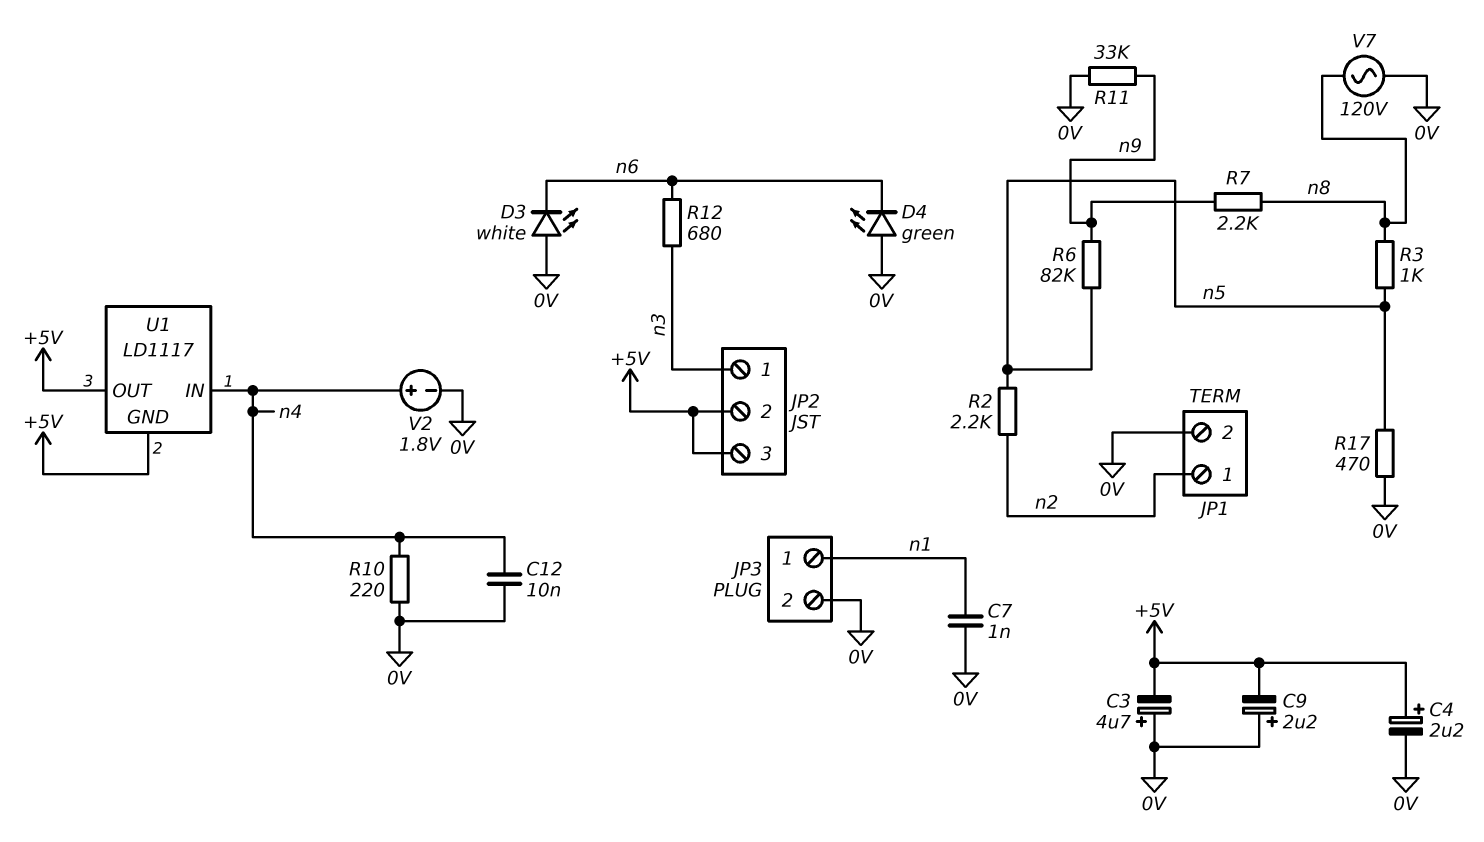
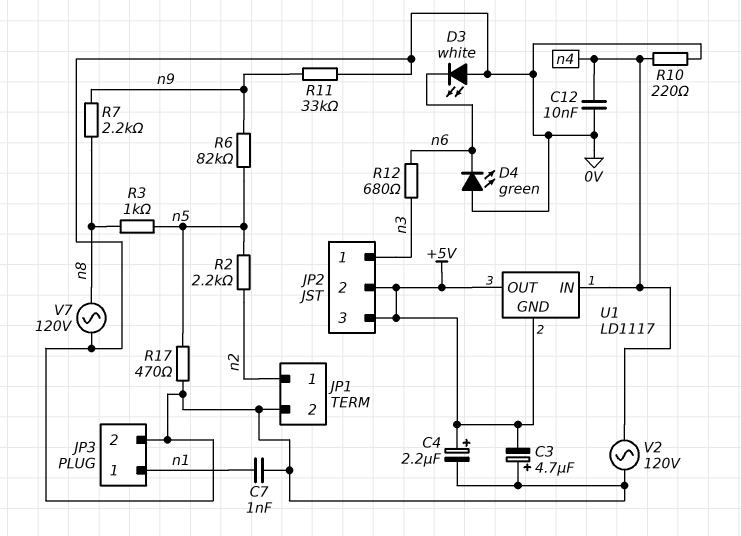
C9: 2.2uF (plus 0V, minus +5V) -> none
V2: 1.8V (plus n4, minus 0V) -> AC 120V (0V, n4)

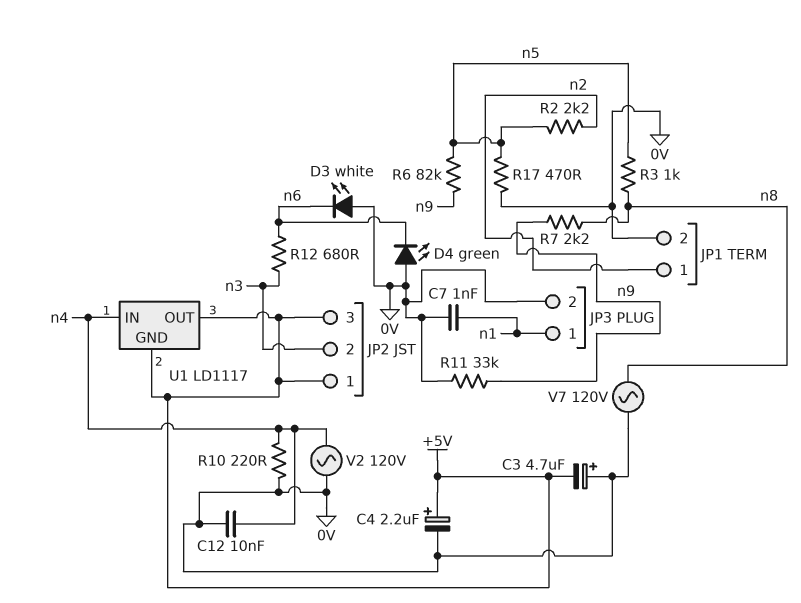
JP2 pin 1: n3 -> +5V
JP2 pin 2: +5V -> n3

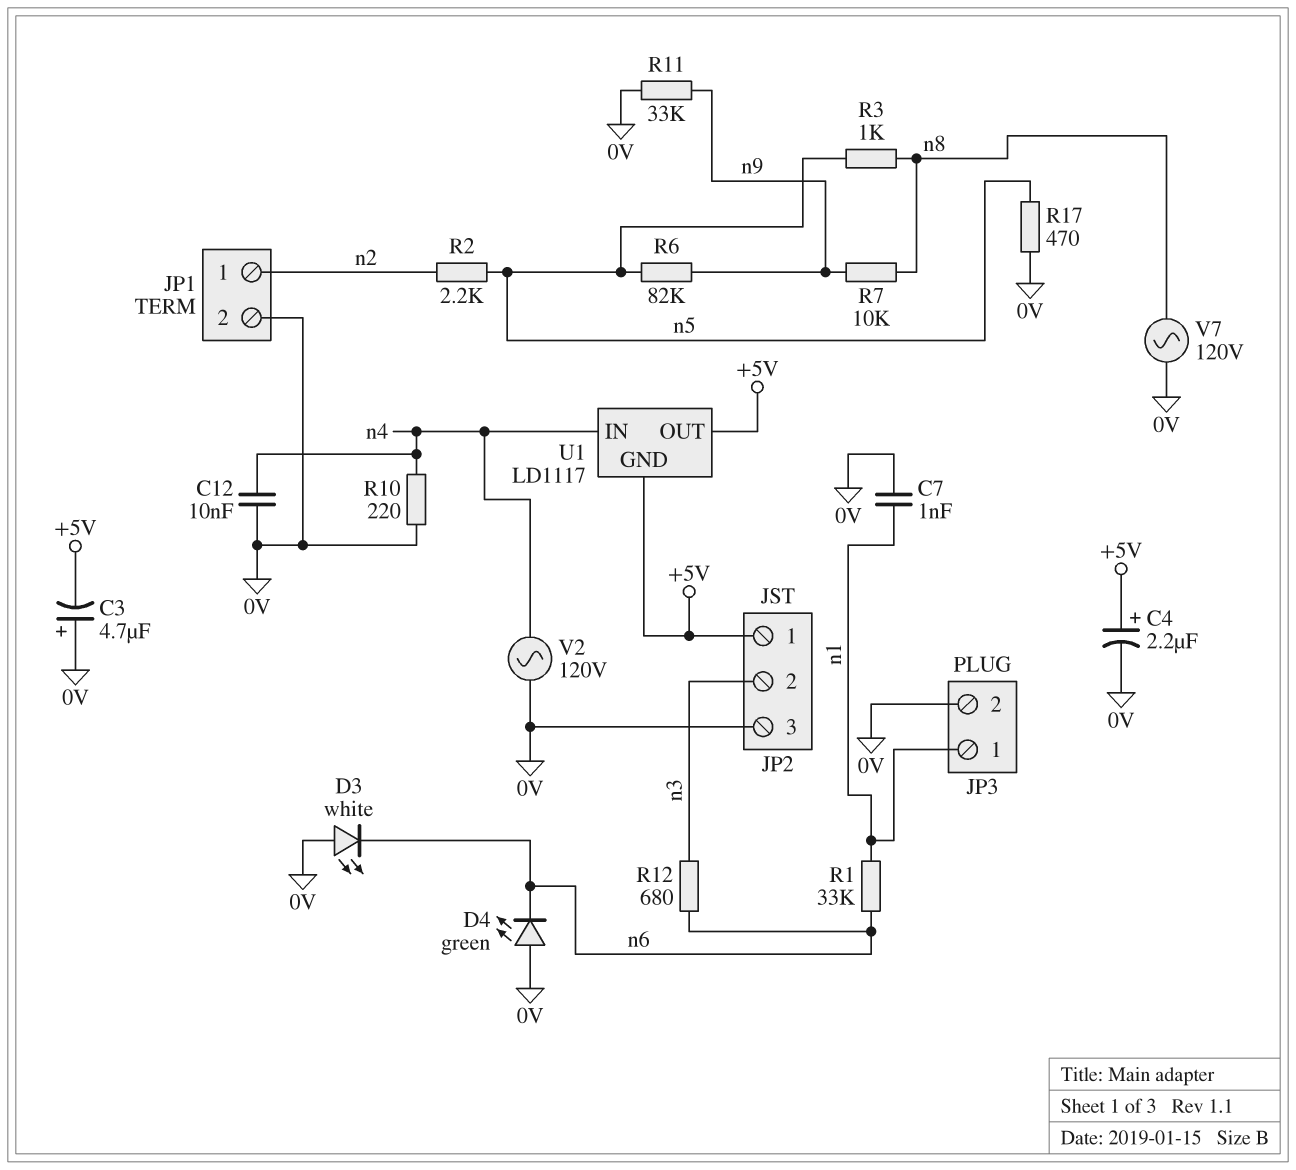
JP2 pin 3: +5V -> 0V
R1: none -> 33k (n1, n6)
R7: 2.2k (n8, n9) -> 10k (n8, n9)

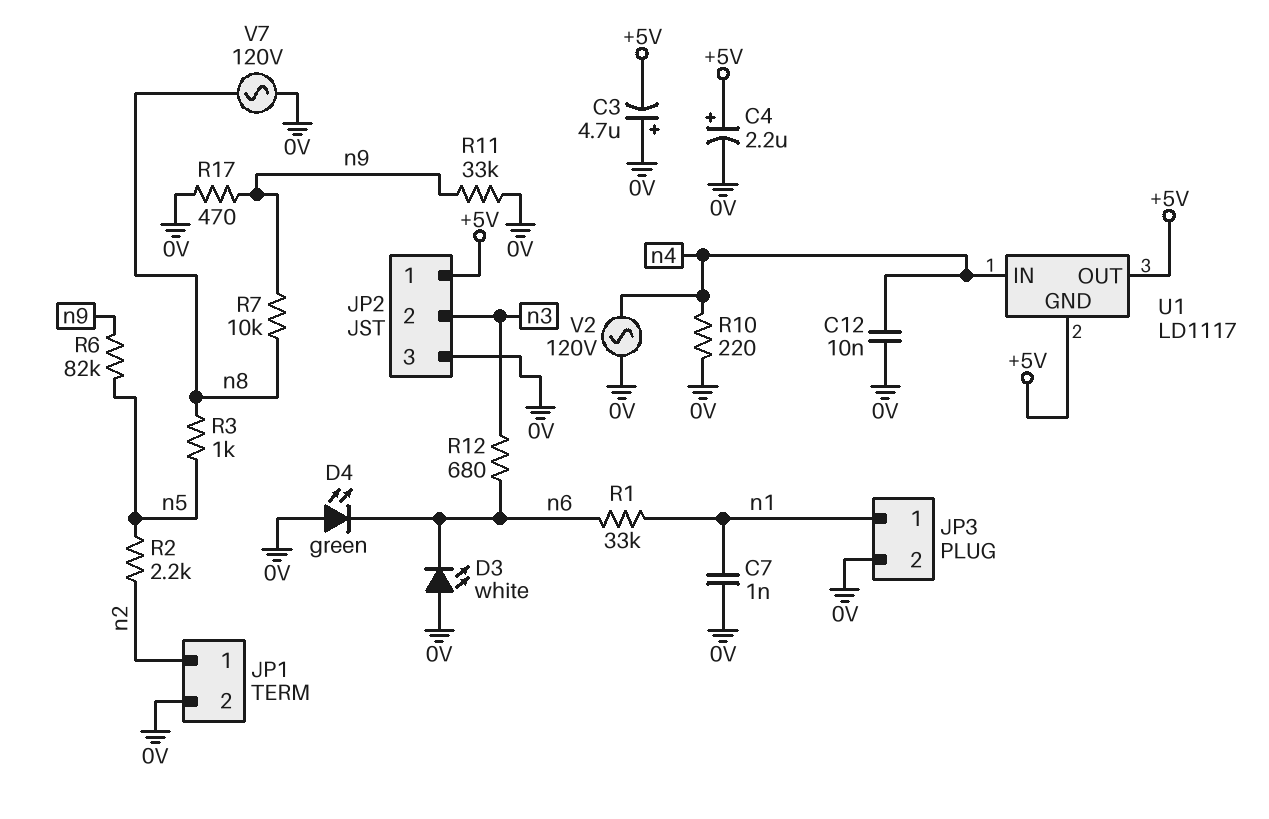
R17: 470 (0V, n5) -> 470 (0V, n9)

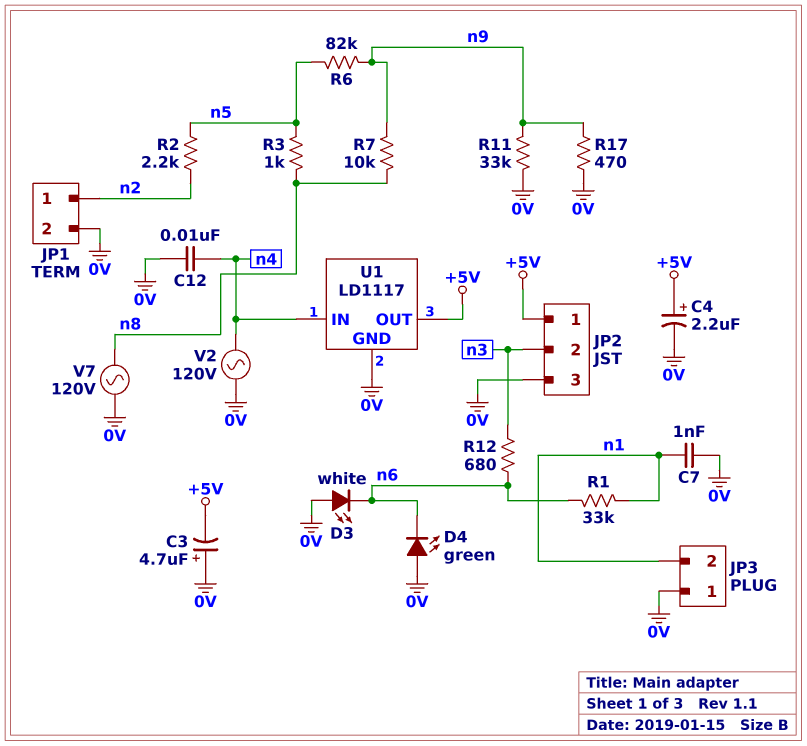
JP3 pin 1: n1 -> 0V
JP3 pin 2: 0V -> n1
R10: 220 (0V, n4) -> none
U1 pin GND: +5V -> 0V

